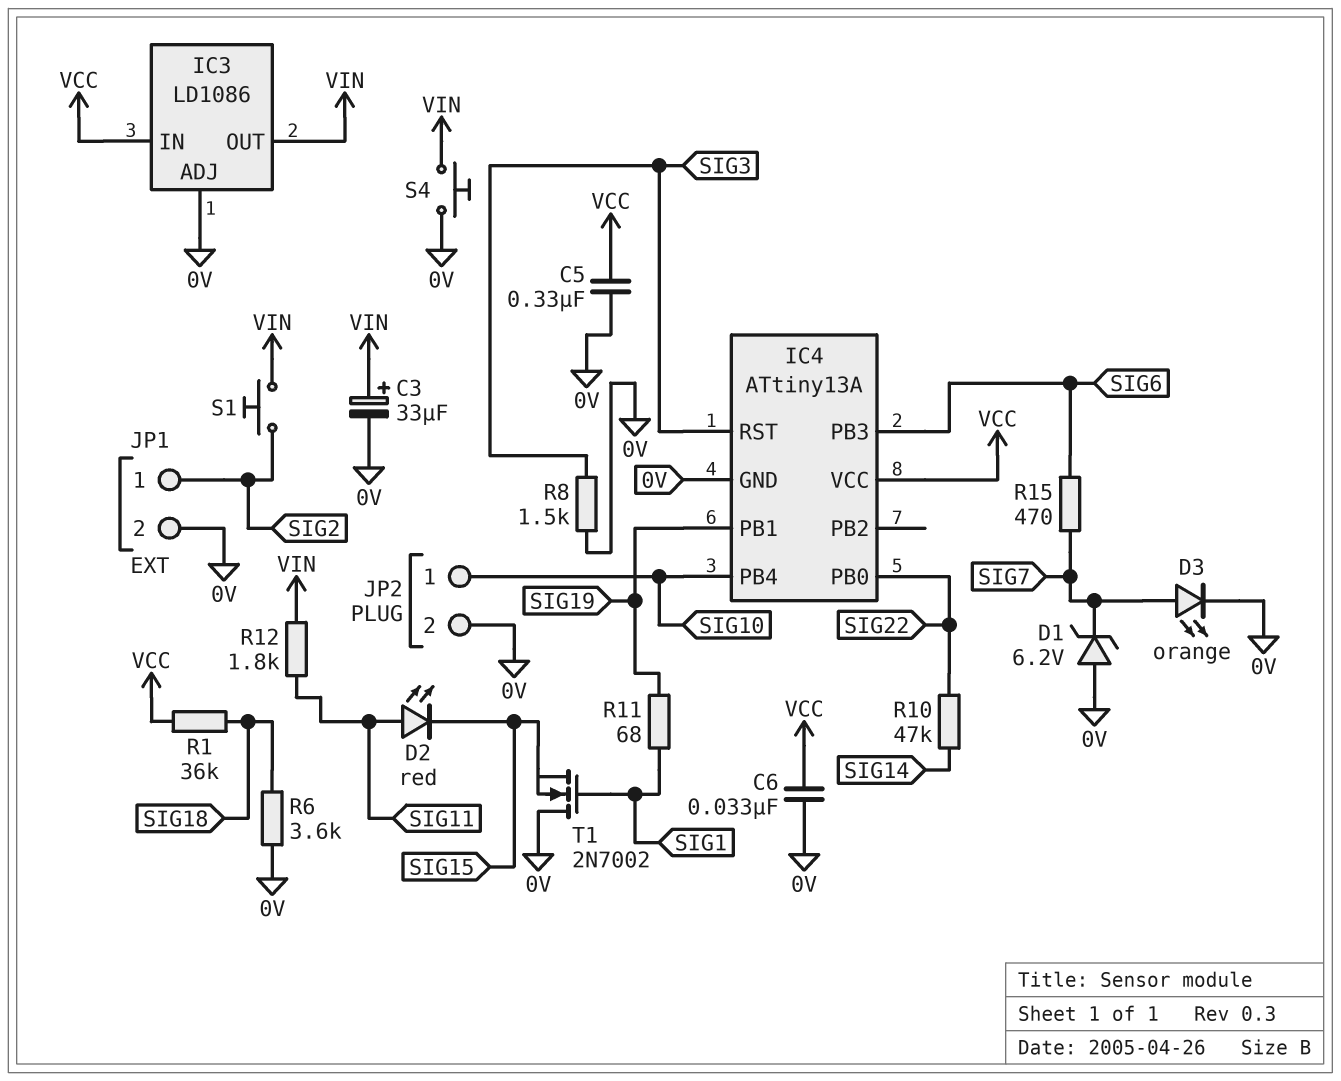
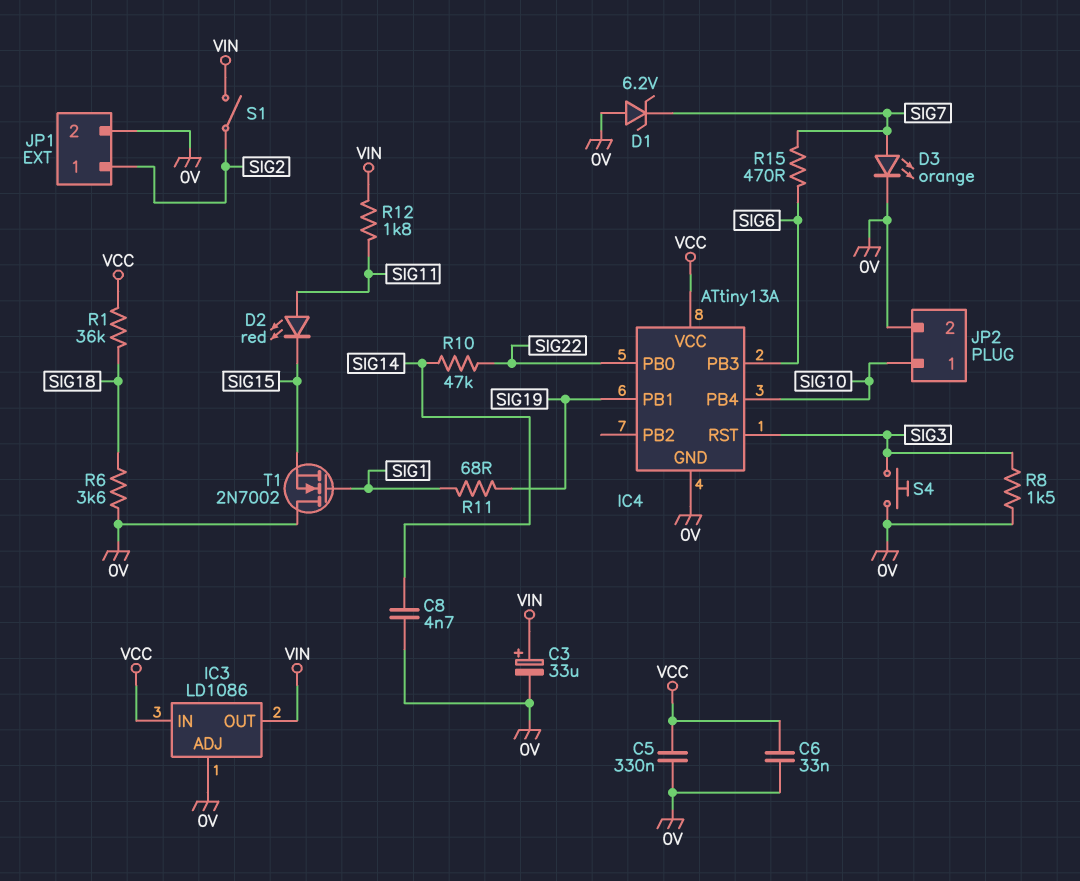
C8: none -> 4.7nF (0V, SIG14)
S1: button (SIG2, VIN) -> switch (SIG2, VIN)
S4: button (0V, VIN) -> button (0V, SIG3)

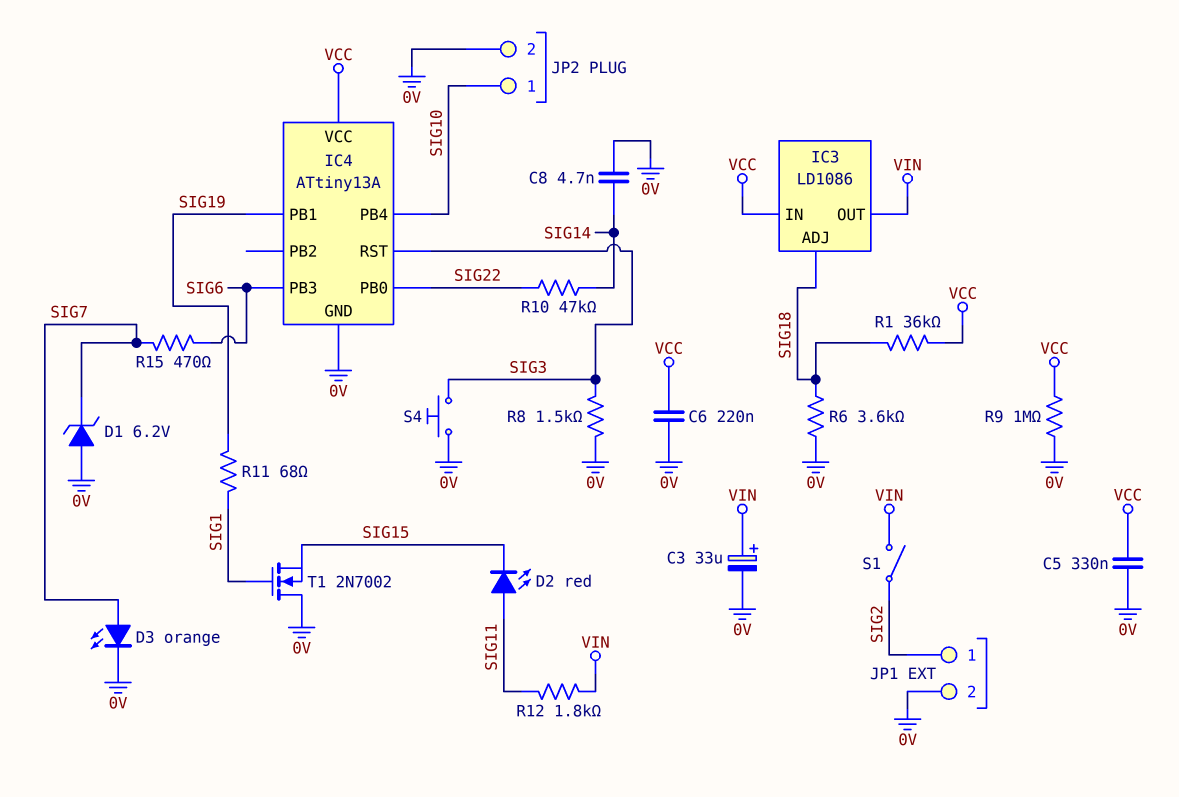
C6: 33nF (0V, VCC) -> 220nF (0V, VCC)
IC3 pin ADJ: 0V -> SIG18
R9: none -> 1M (0V, VCC)

